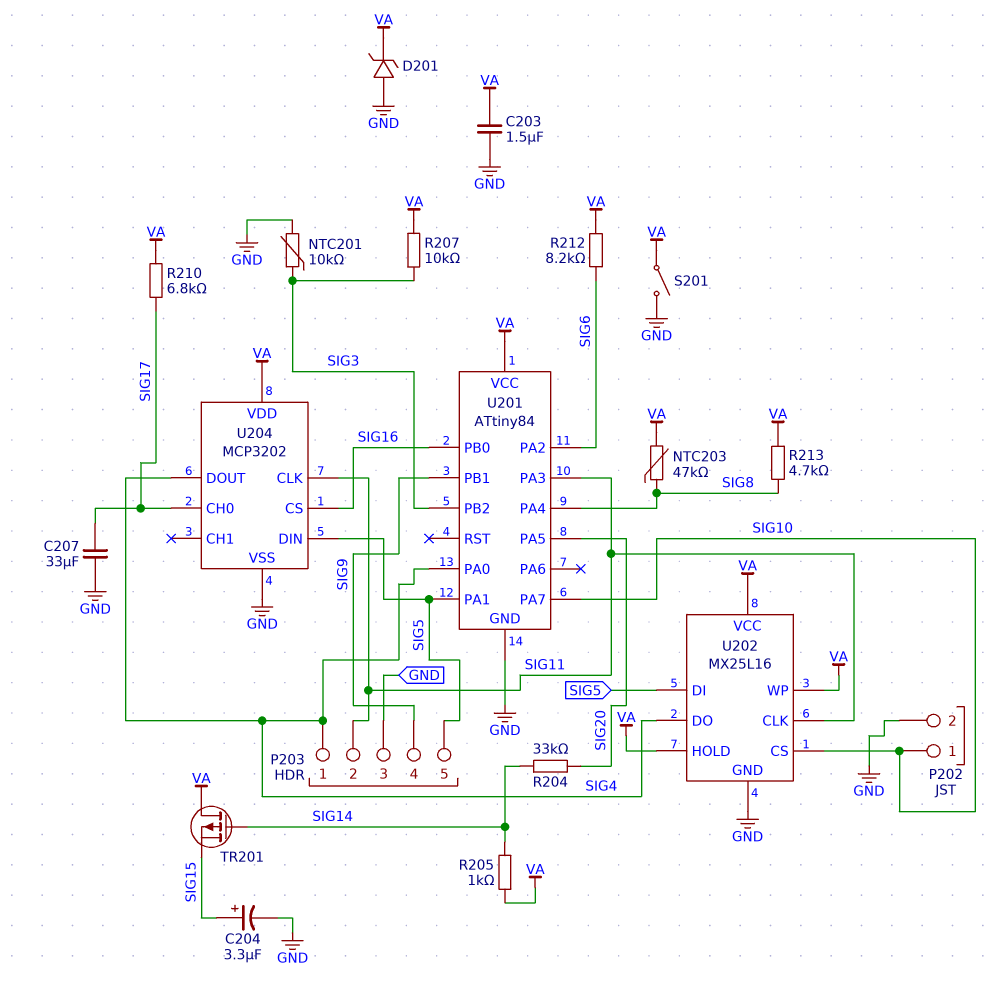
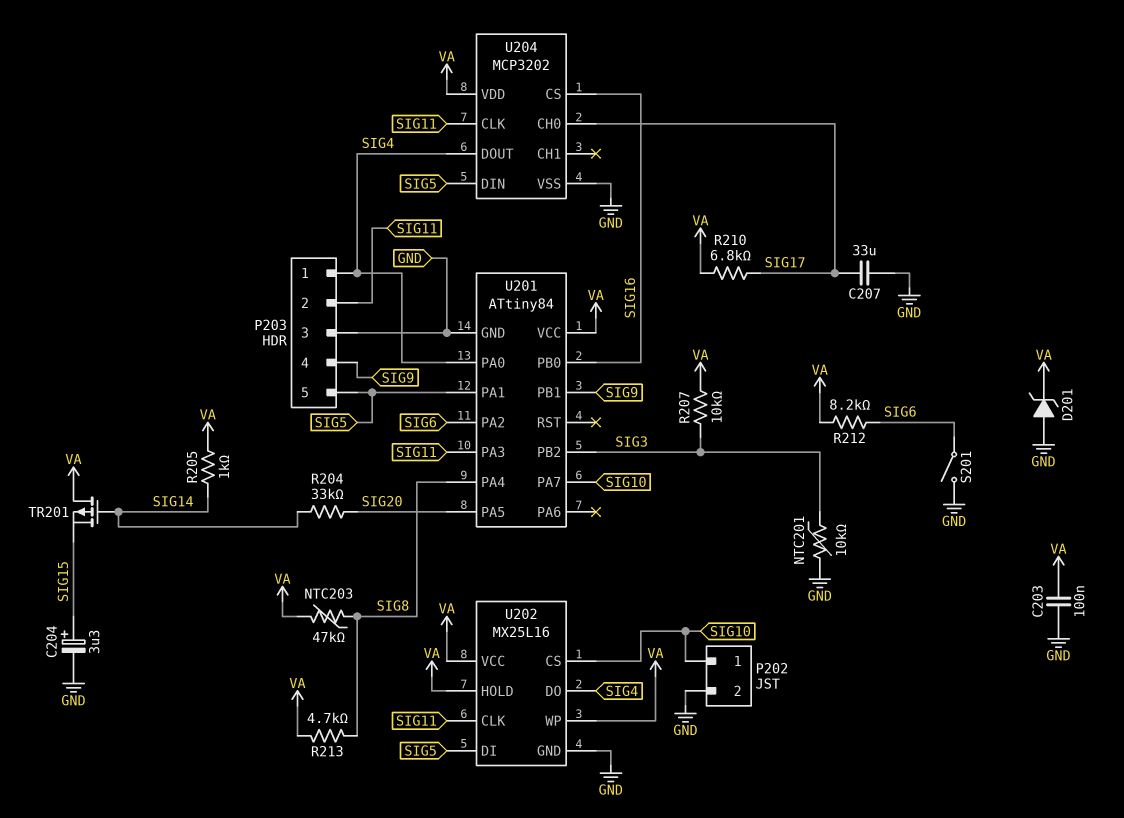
C203: 1.5uF (GND, VA) -> 100nF (GND, VA)
S201: switch (GND, VA) -> switch (GND, SIG6)

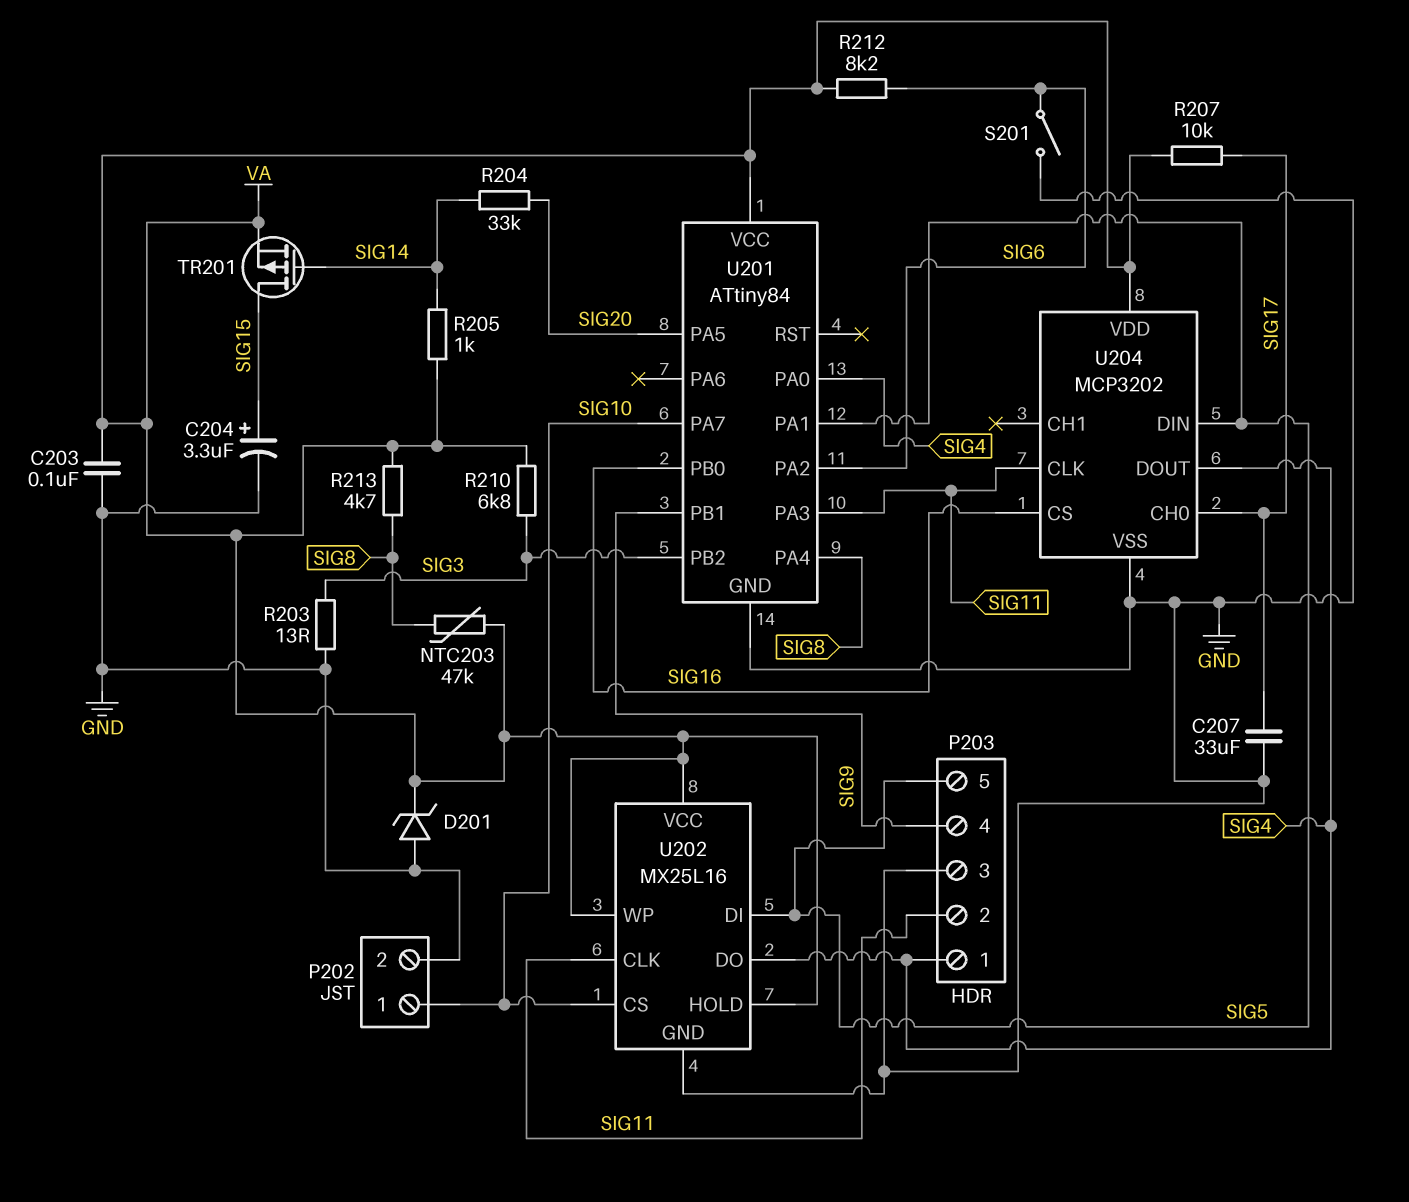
NTC201: 10k (GND, SIG3) -> none
R203: none -> 13 (GND, SIG3)
R207: 10k (SIG3, VA) -> 10k (SIG17, VA)
R210: 6.8k (SIG17, VA) -> 6.8k (SIG3, VA)
TR201: PMOS (G SIG14, D VA, S SIG15) -> PMOS (G SIG14, D SIG15, S VA)

